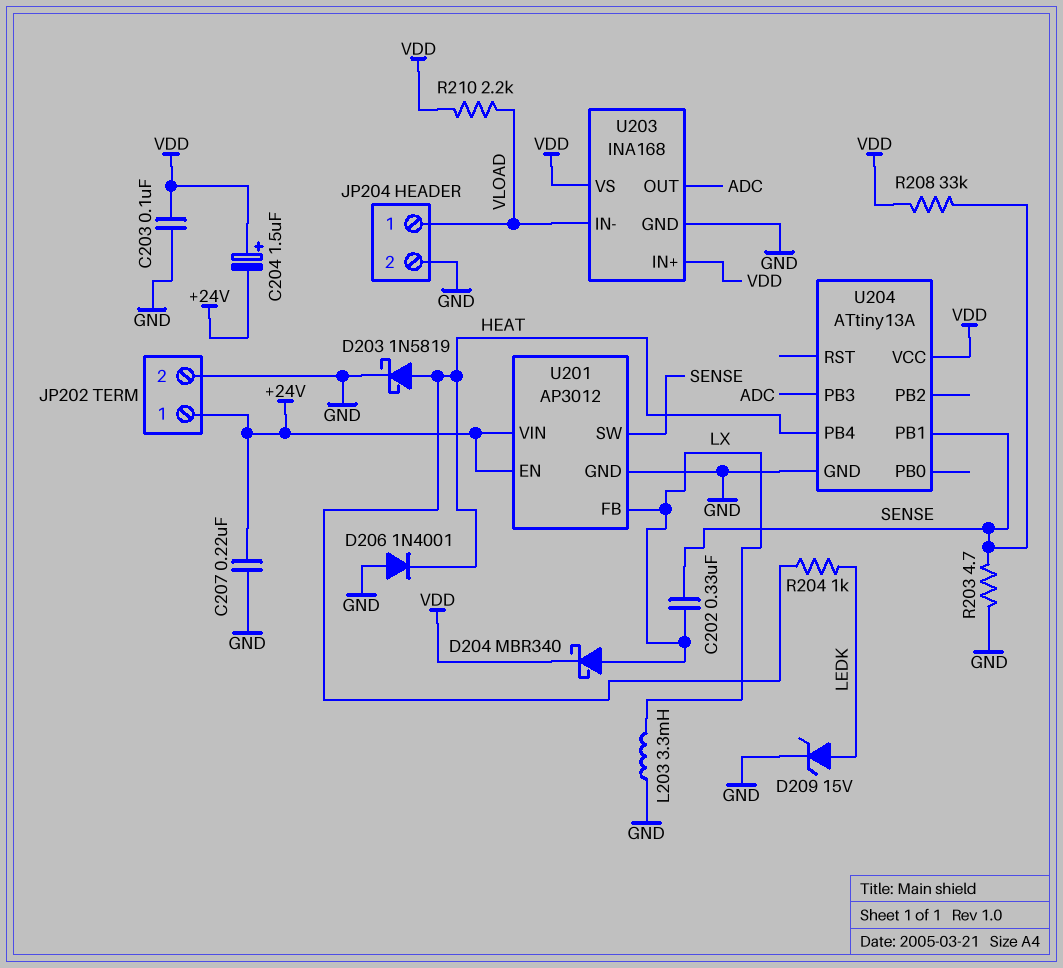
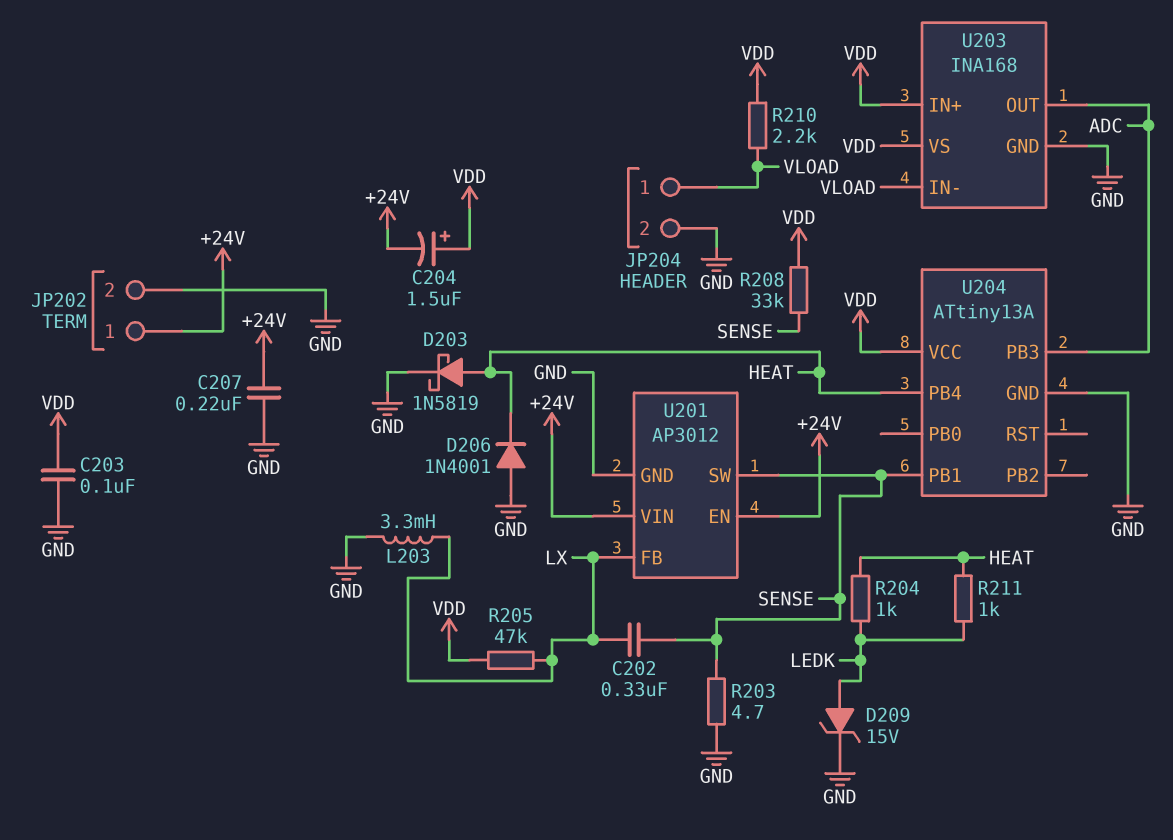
D204: schottky MBR340 (A LX, K VDD) -> none
R205: none -> 47k (LX, VDD)
R211: none -> 1k (HEAT, LEDK)

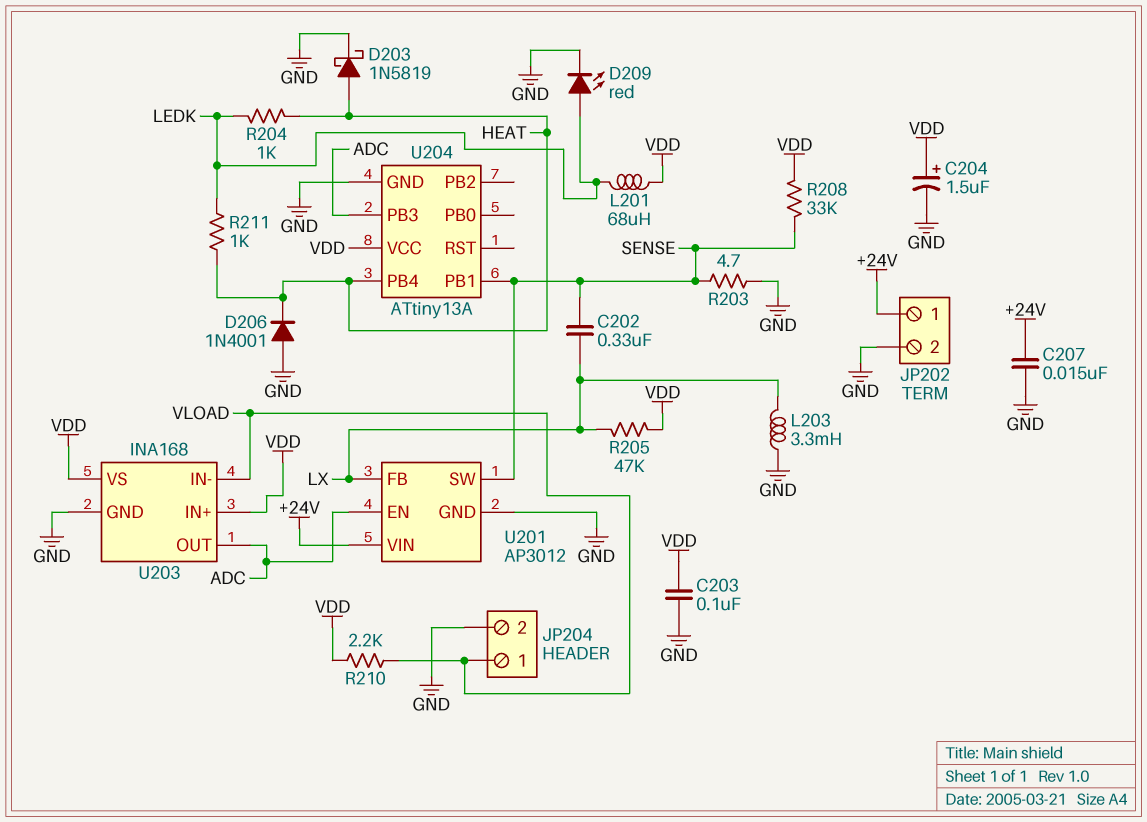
C204: 1.5uF (plus VDD, minus +24V) -> 1.5uF (plus VDD, minus GND)
C207: 220nF (+24V, GND) -> 15nF (+24V, GND)
D209: zener 15V (A LEDK, K GND) -> LED red (A LEDK, K GND)
L201: none -> 68uH (LEDK, VDD)
U201 pin EN: +24V -> ADC

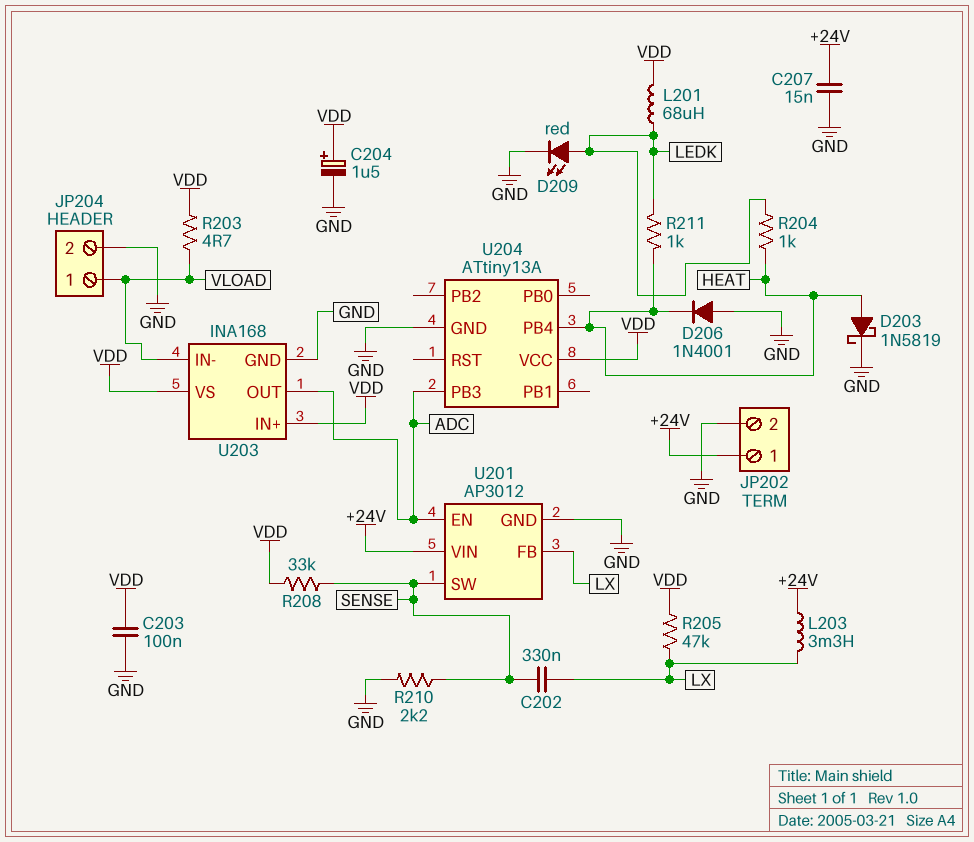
L203: 3.3mH (GND, LX) -> 3.3mH (+24V, LX)
R203: 4.7 (GND, SENSE) -> 4.7 (VDD, VLOAD)
R210: 2.2k (VDD, VLOAD) -> 2.2k (GND, SENSE)
U204 pin PB1: SENSE -> none

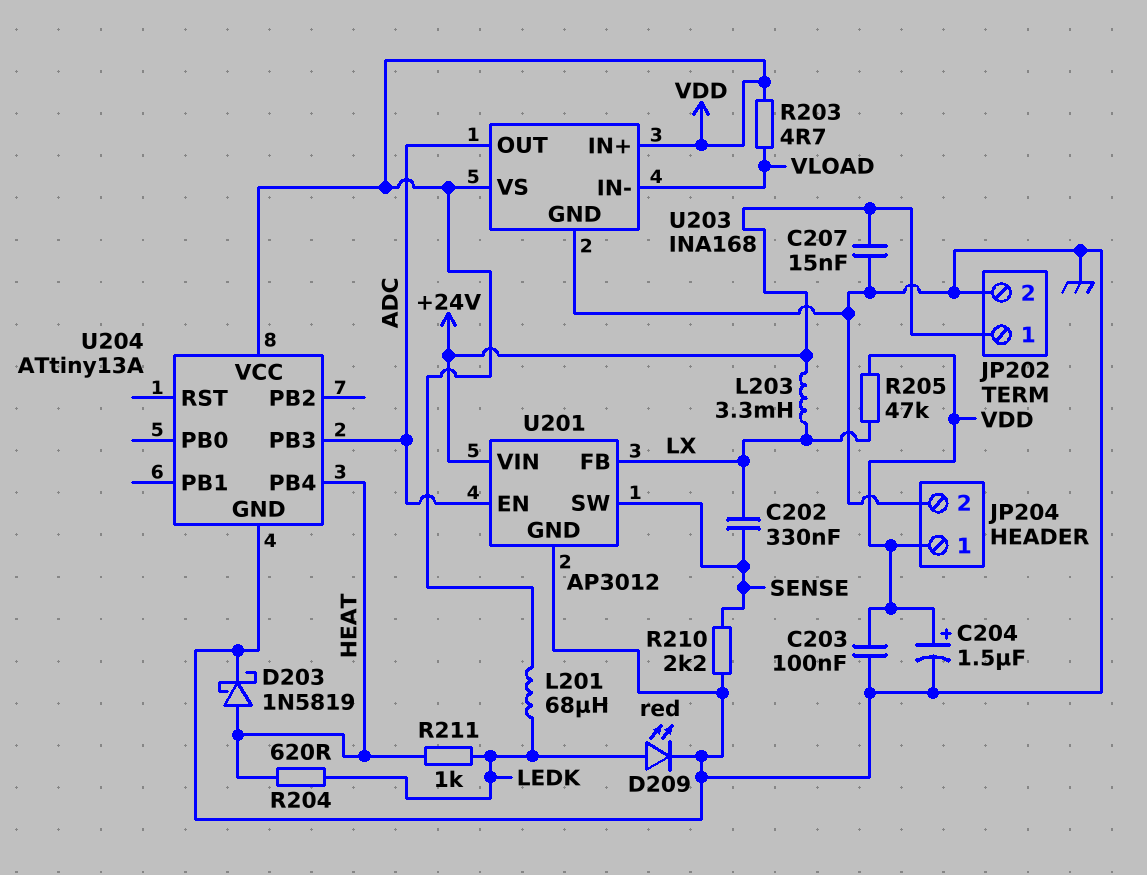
D206: diode 1N4001 (A GND, K HEAT) -> none
JP204 pin 1: VLOAD -> VDD
R204: 1k (HEAT, LEDK) -> 620 (HEAT, LEDK)
R208: 33k (SENSE, VDD) -> none

